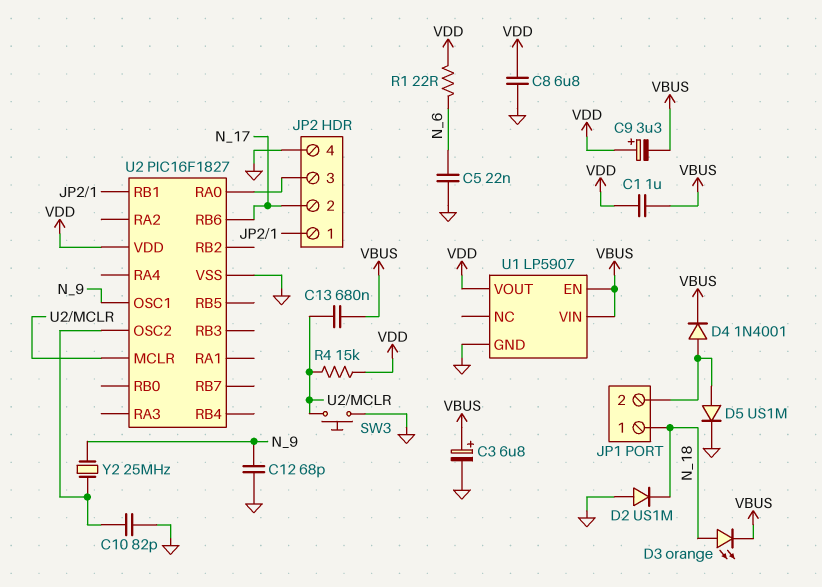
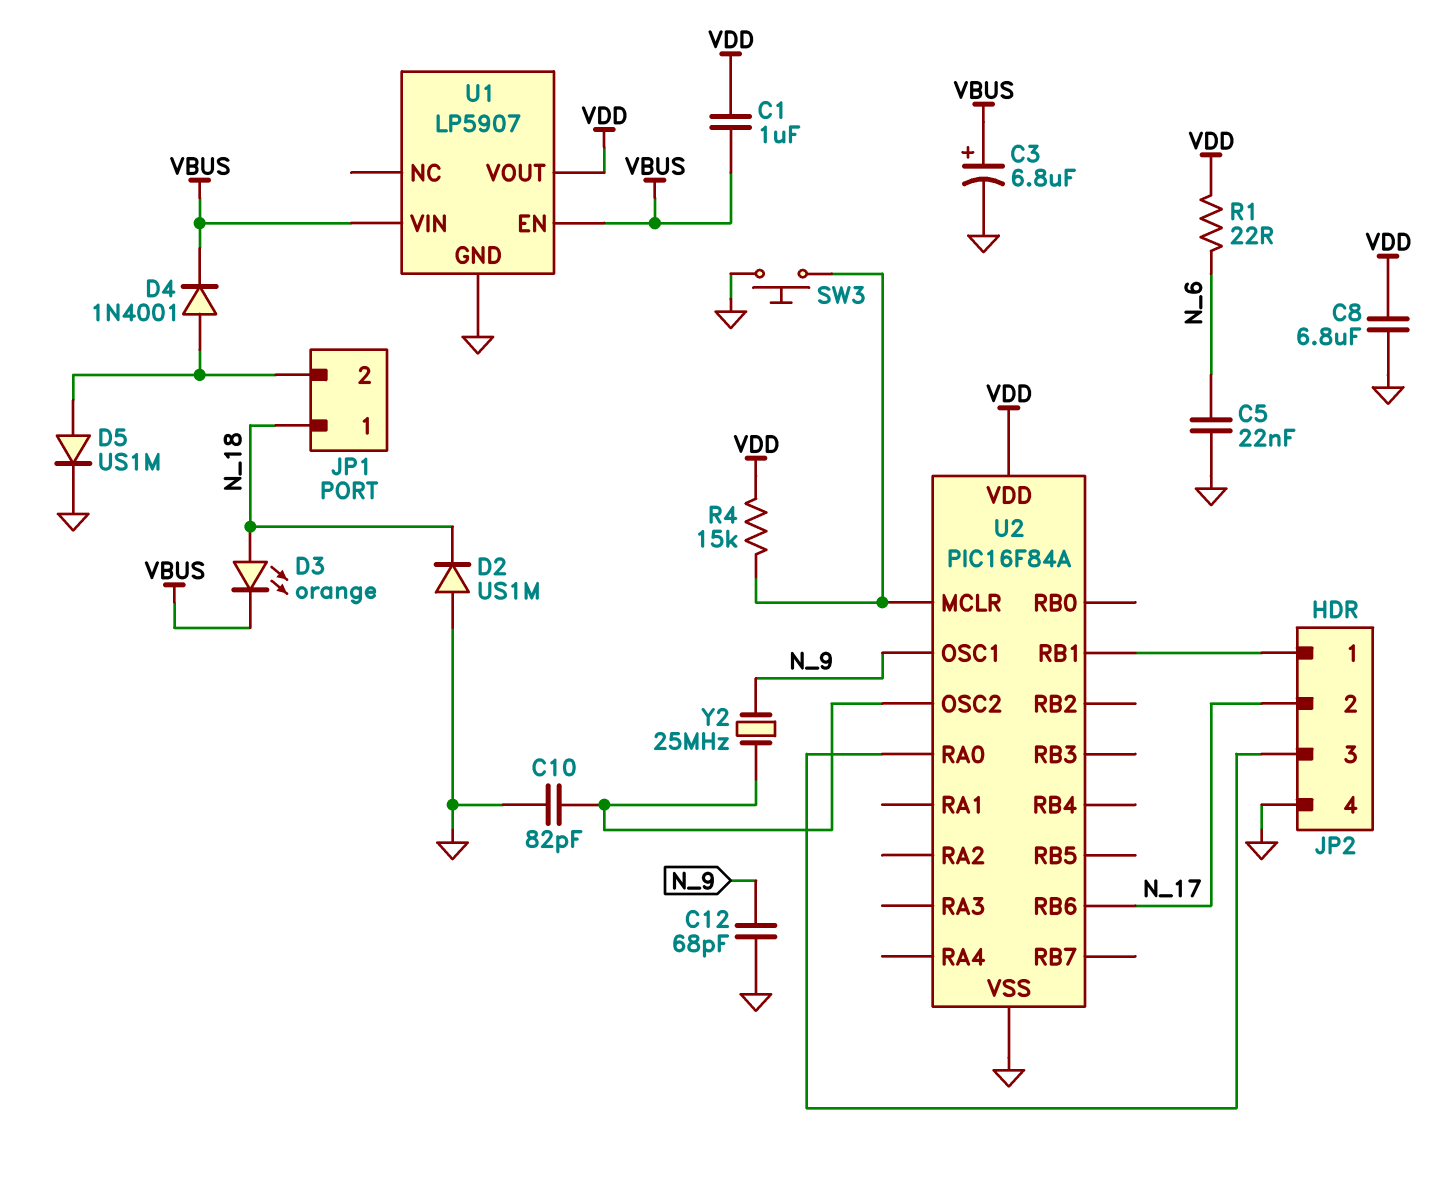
C9: 3.3uF (plus VDD, minus VBUS) -> none
C13: 680nF (U2/MCLR, VBUS) -> none
U2: PIC16F1827 -> PIC16F84A

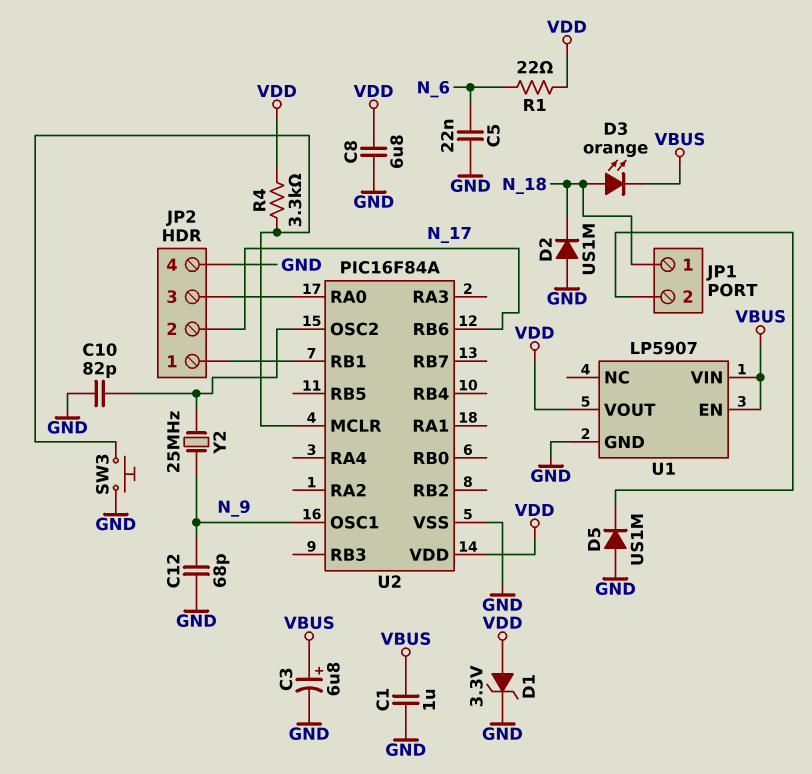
C1: 1uF (VBUS, VDD) -> 1uF (GND, VBUS)
D1: none -> zener 3.3V (A VDD, K GND)
D4: diode 1N4001 (A JP1/2, K VBUS) -> none
D5: diode US1M (A JP1/2, K GND) -> diode US1M (A GND, K JP1/2)
R4: 15k (U2/MCLR, VDD) -> 3.3k (U2/MCLR, VDD)

